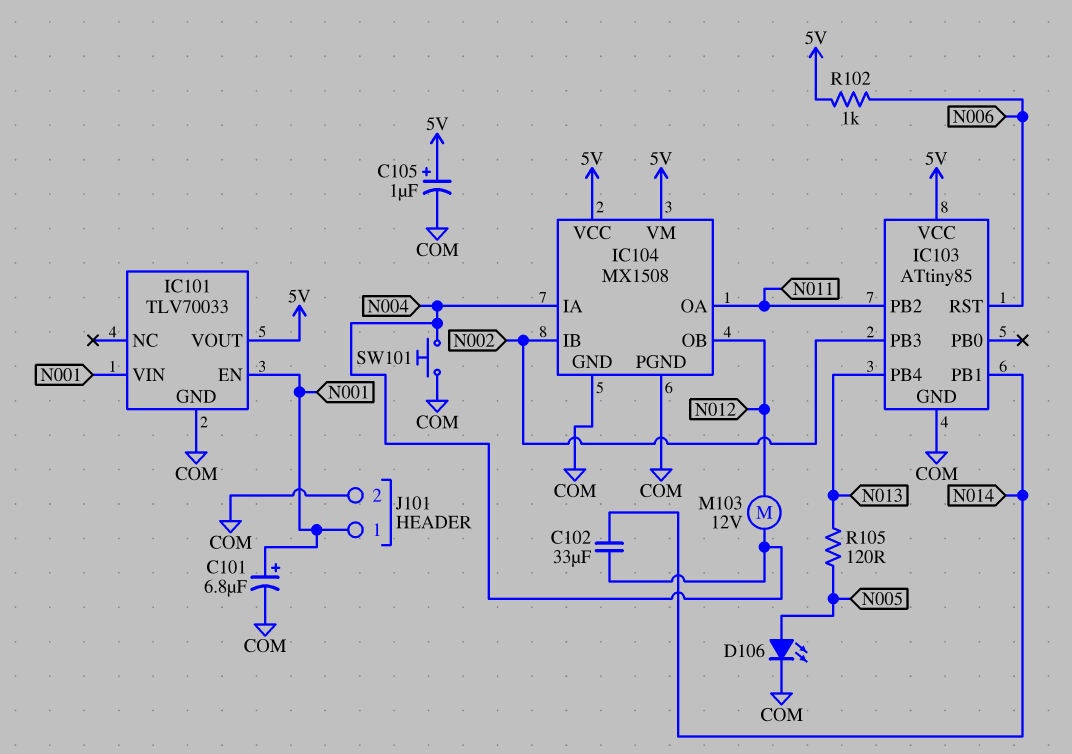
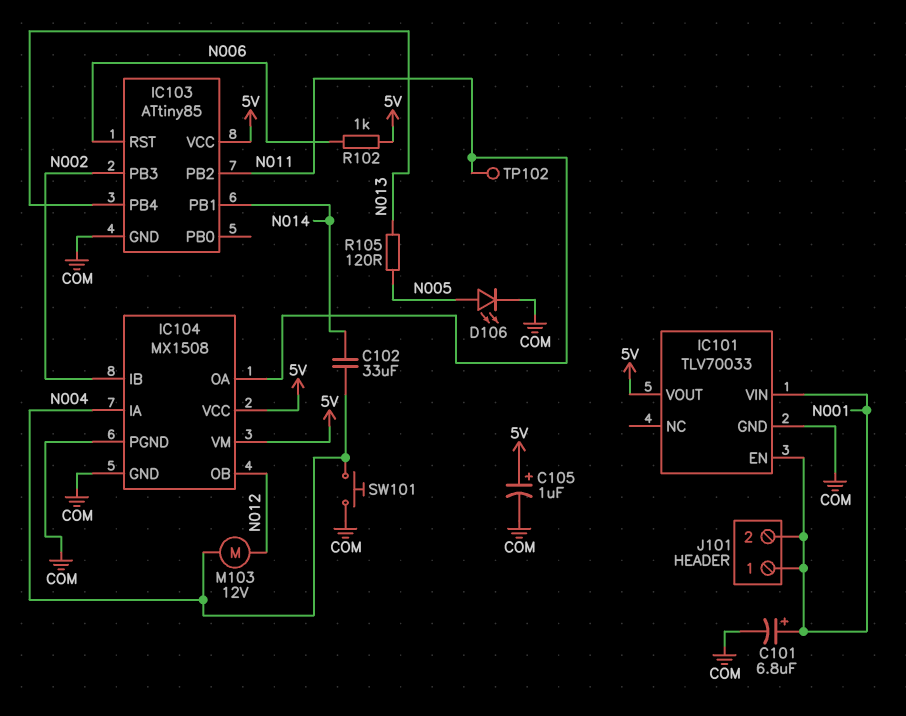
J101 pin 2: COM -> N001
TP102: none -> test point (N011)

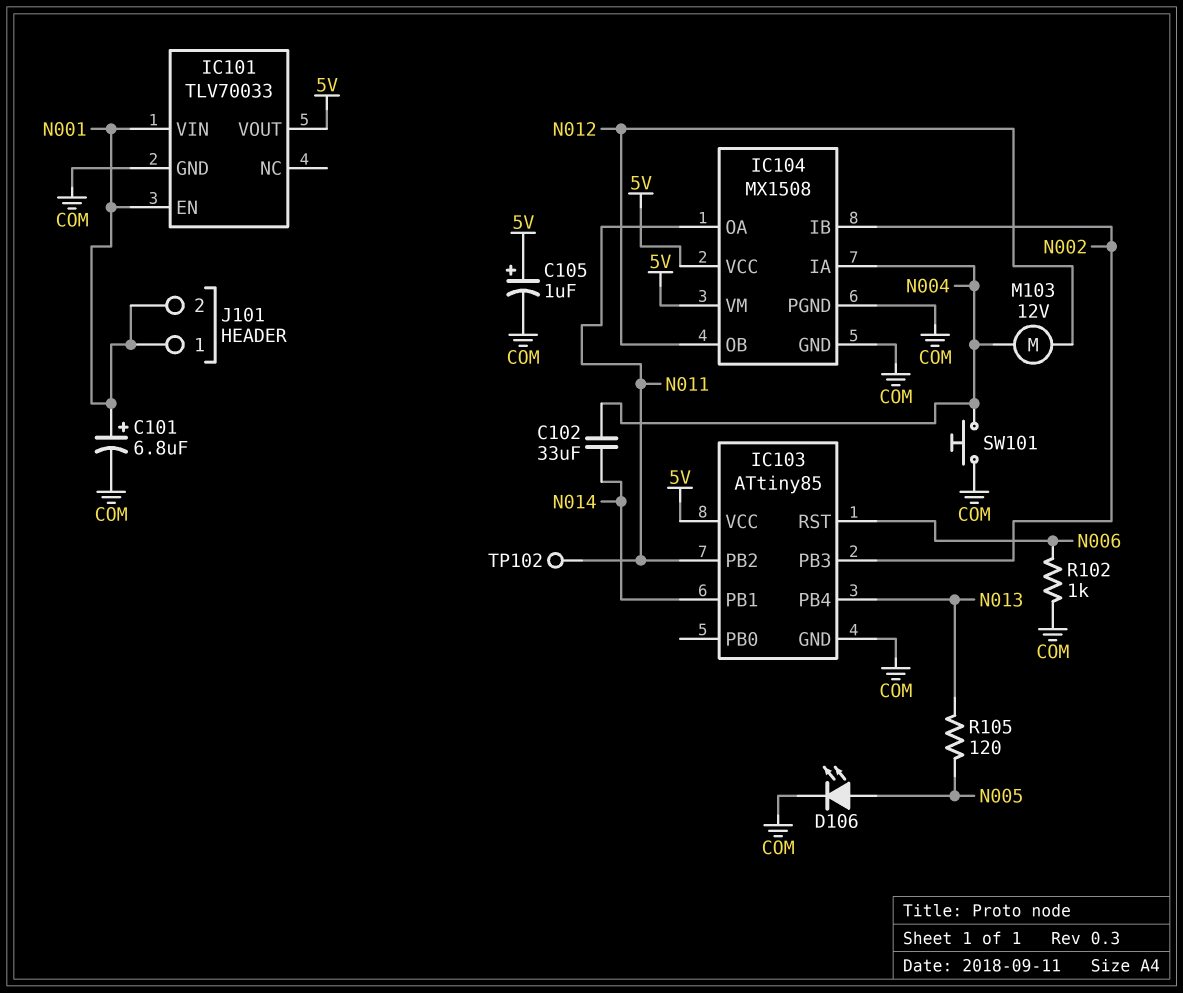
R102: 1k (5V, N006) -> 1k (COM, N006)

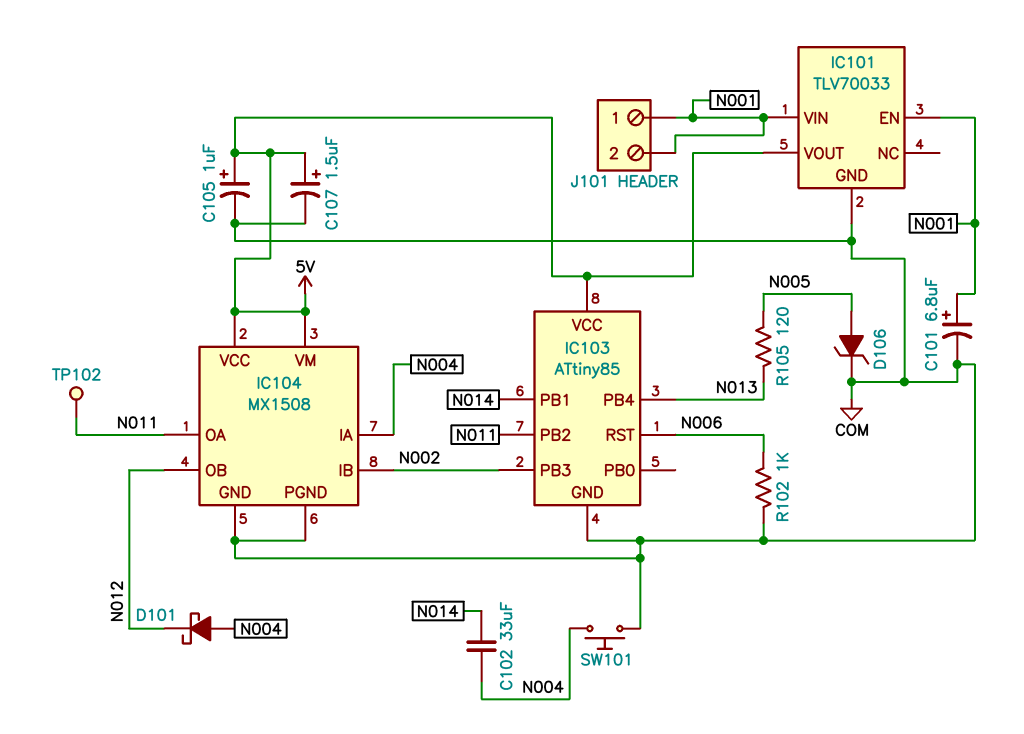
C107: none -> 1.5uF (plus 5V, minus COM)
D101: none -> schottky (A N004, K N012)
D106: LED (A N005, K COM) -> zener (A N005, K COM)
M103: motor 12V (N004, N012) -> none

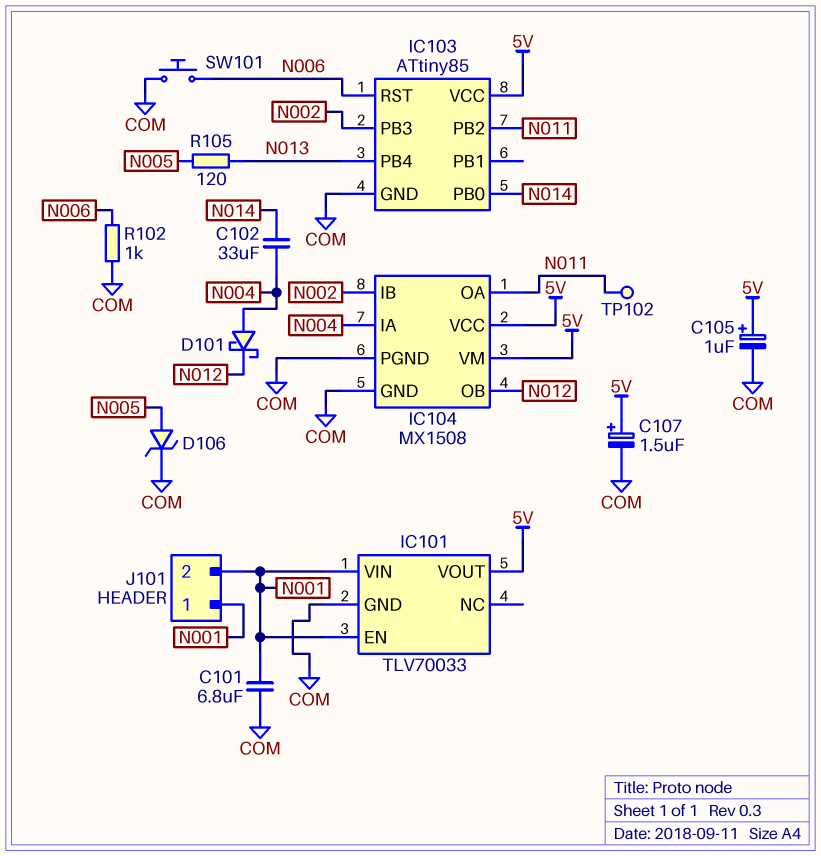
C101: 6.8uF (plus N001, minus COM) -> 6.8uF (COM, N001)
IC103 pin PB0: none -> N014
IC103 pin PB1: N014 -> none
SW101: button (COM, N004) -> button (COM, N006)

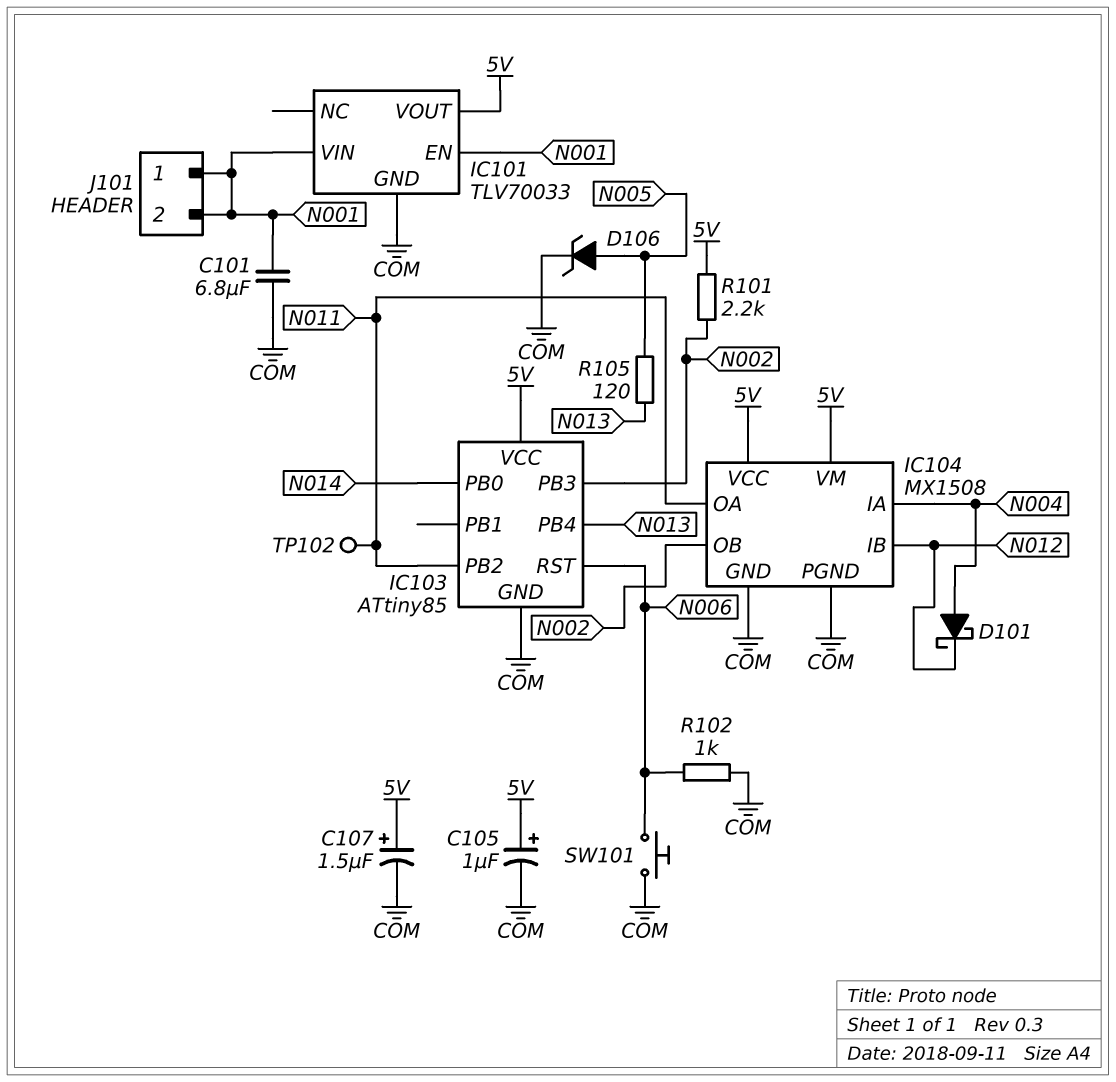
C102: 33uF (N004, N014) -> none
IC104 pin IB: N002 -> N012
IC104 pin OB: N012 -> N002
R101: none -> 2.2k (5V, N002)

